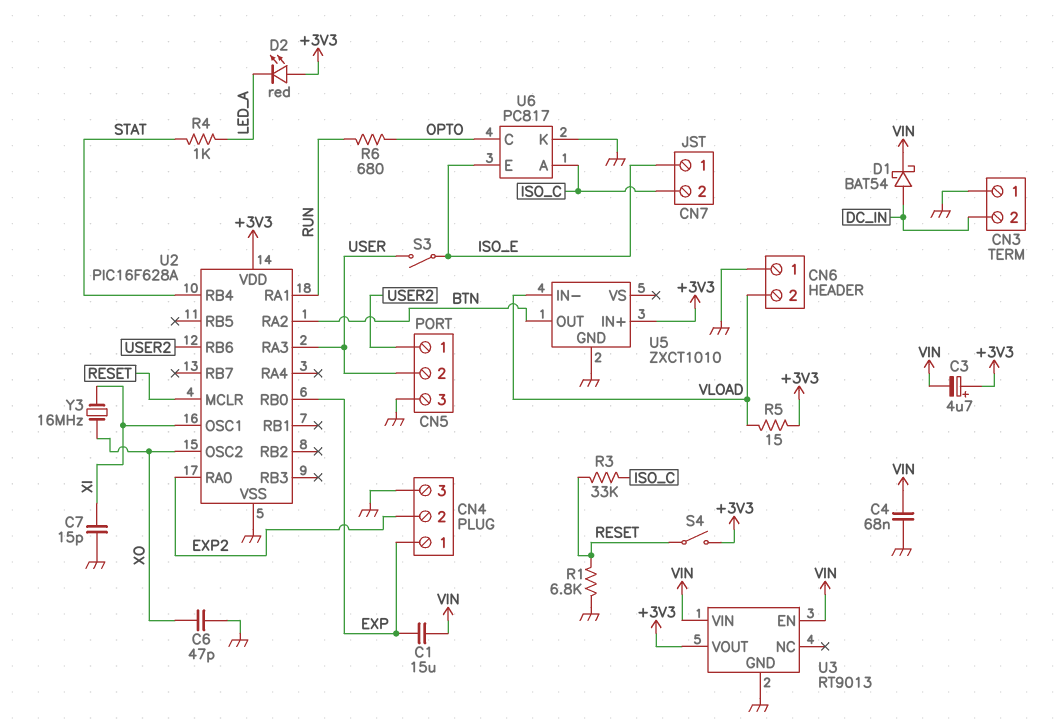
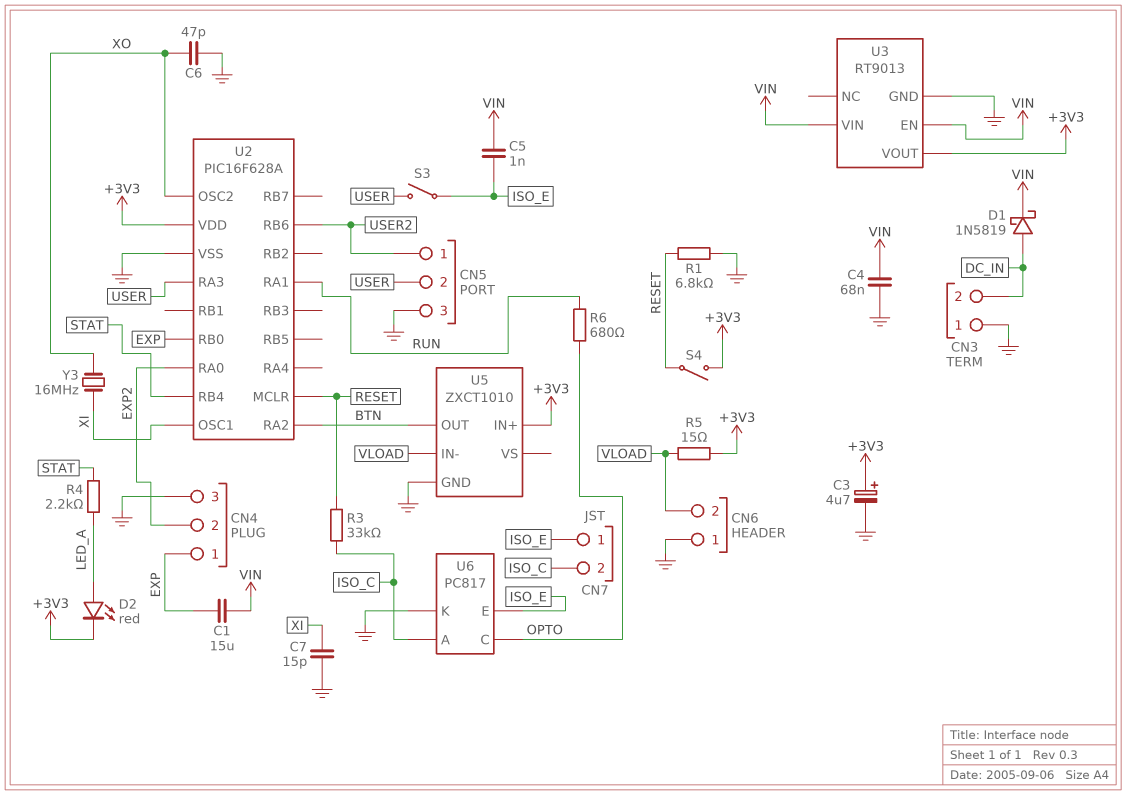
C3: 4.7uF (plus +3V3, minus VIN) -> 4.7uF (plus +3V3, minus GND)
C5: none -> 1nF (ISO_E, VIN)
D1: schottky BAT54 (A DC_IN, K VIN) -> schottky 1N5819 (A DC_IN, K VIN)
D2: LED red (A +3V3, K LED_A) -> LED red (A LED_A, K +3V3)
R4: 1k (LED_A, STAT) -> 2.2k (LED_A, STAT)

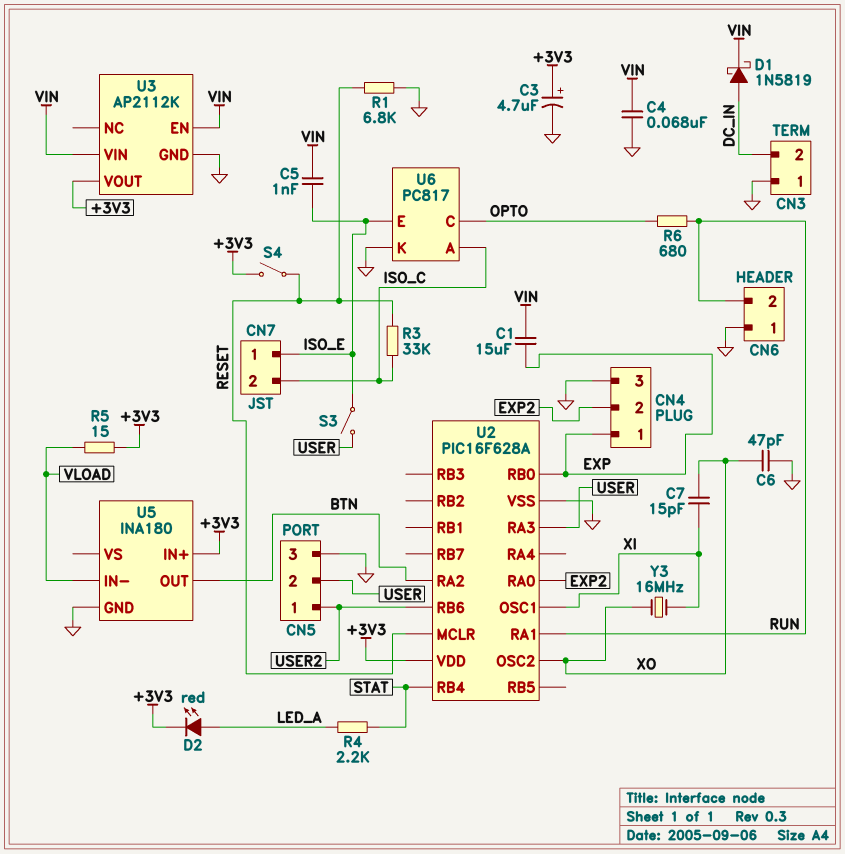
C7: 15pF (GND, XI) -> 15pF (XI, XO)
CN6 pin 2: VLOAD -> RUN
U3: RT9013 -> AP2112K
U5: ZXCT1010 -> INA180

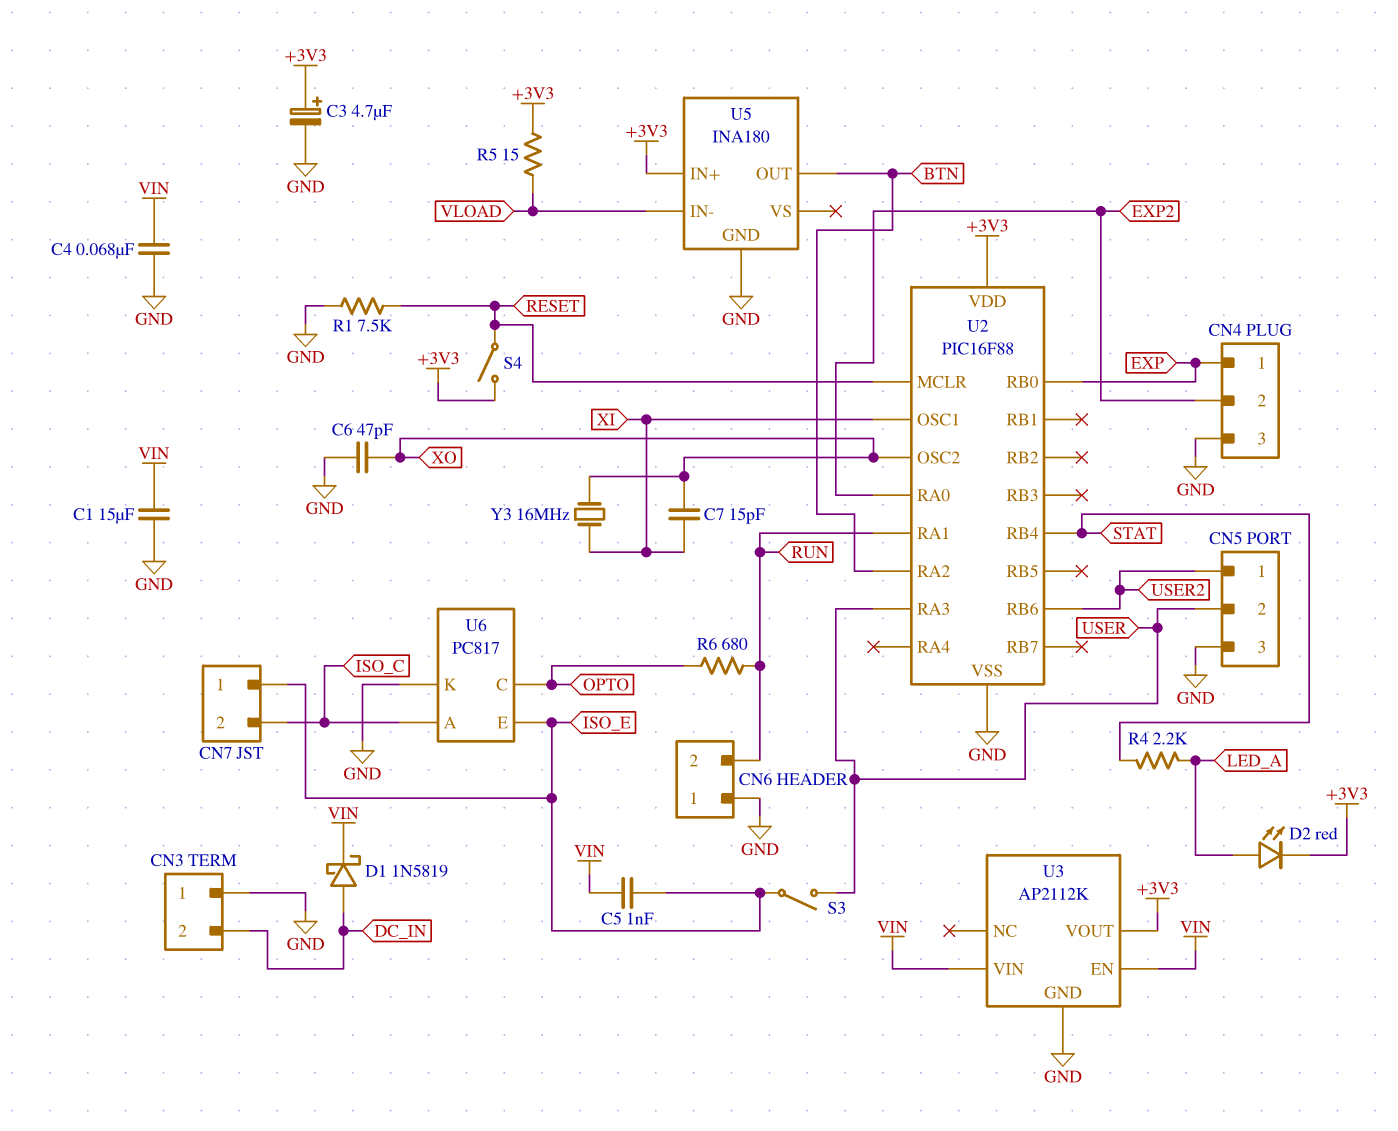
C1: 15uF (EXP, VIN) -> 15uF (GND, VIN)
R1: 6.8k (GND, RESET) -> 7.5k (GND, RESET)
R3: 33k (ISO_C, RESET) -> none
U2: PIC16F628A -> PIC16F88

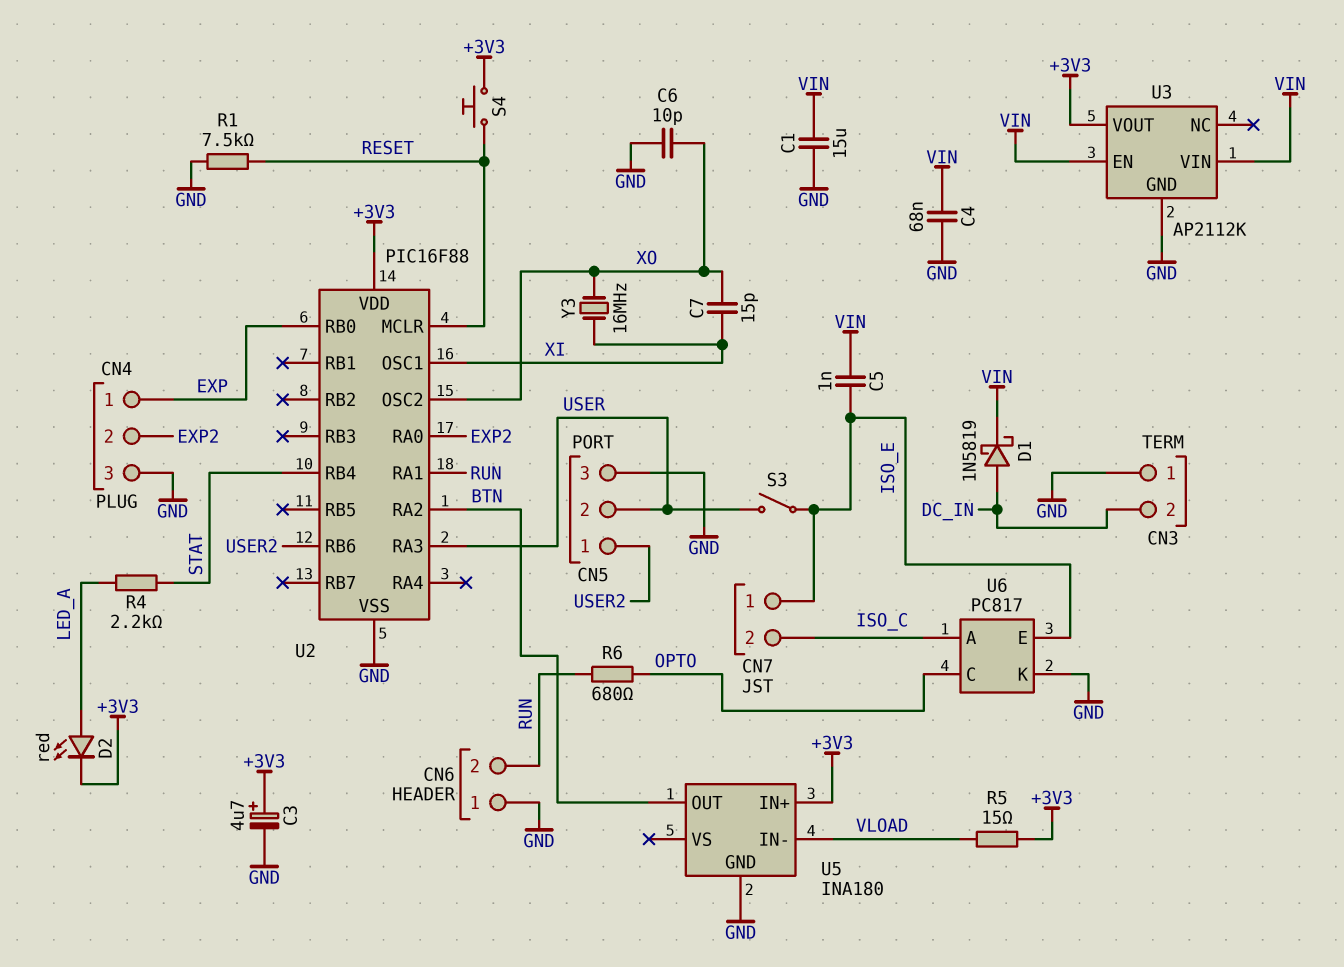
C6: 47pF (GND, XO) -> 10pF (GND, XO)
S4: switch (+3V3, RESET) -> button (+3V3, RESET)

